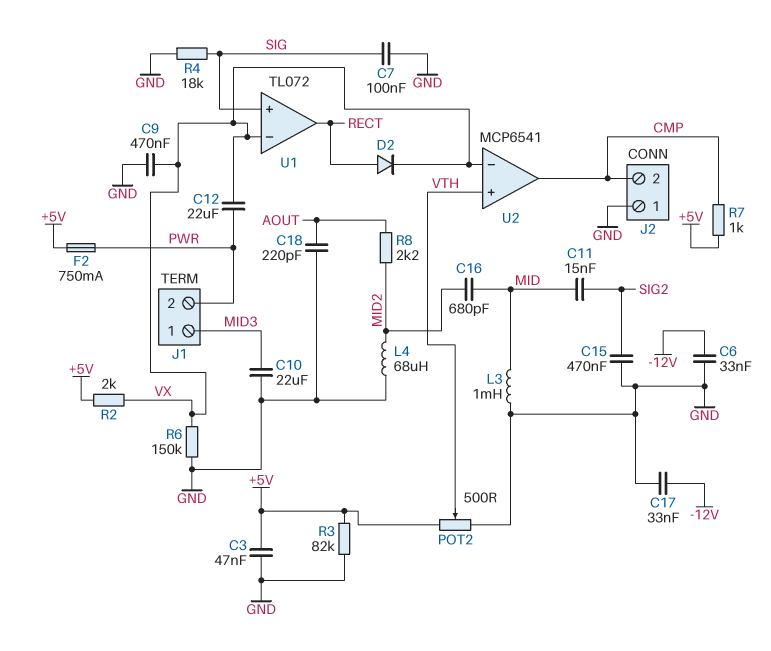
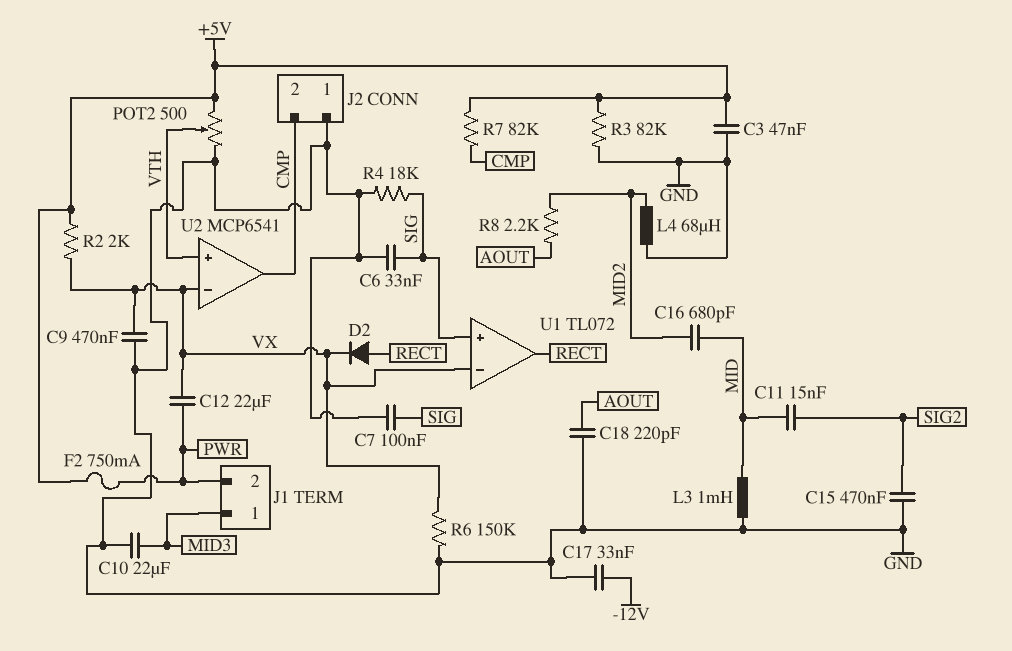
C6: 33nF (-12V, GND) -> 33nF (GND, SIG)
R7: 1k (+5V, CMP) -> 82k (+5V, CMP)

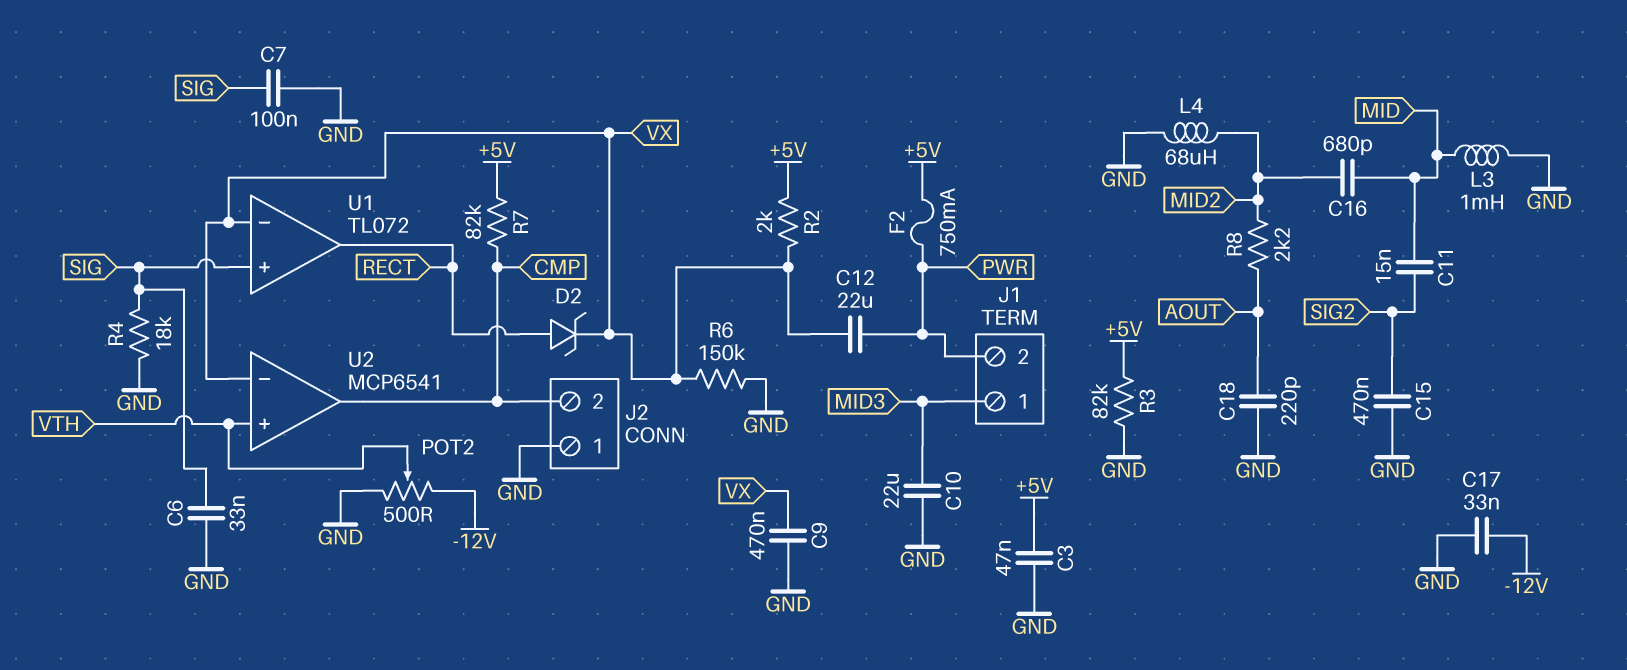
D2: diode (A RECT, K VX) -> zener (A RECT, K VX)
POT2: 500 (+5V, GND, wiper VTH) -> 500 (-12V, GND, wiper VTH)

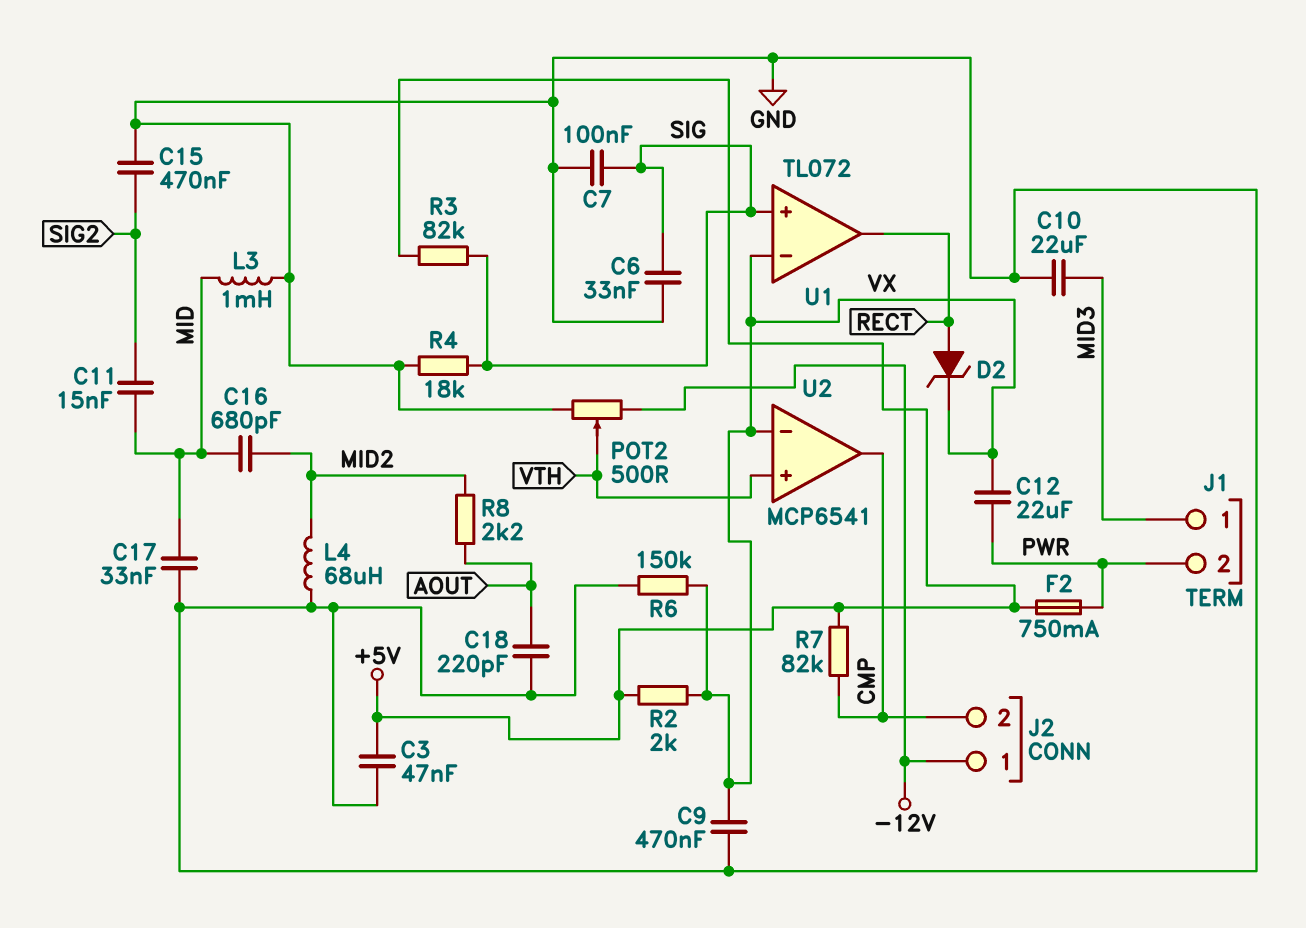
C17: 33nF (-12V, GND) -> 33nF (GND, MID)
J2 pin 1: GND -> -12V
R3: 82k (+5V, GND) -> 82k (+5V, SIG)

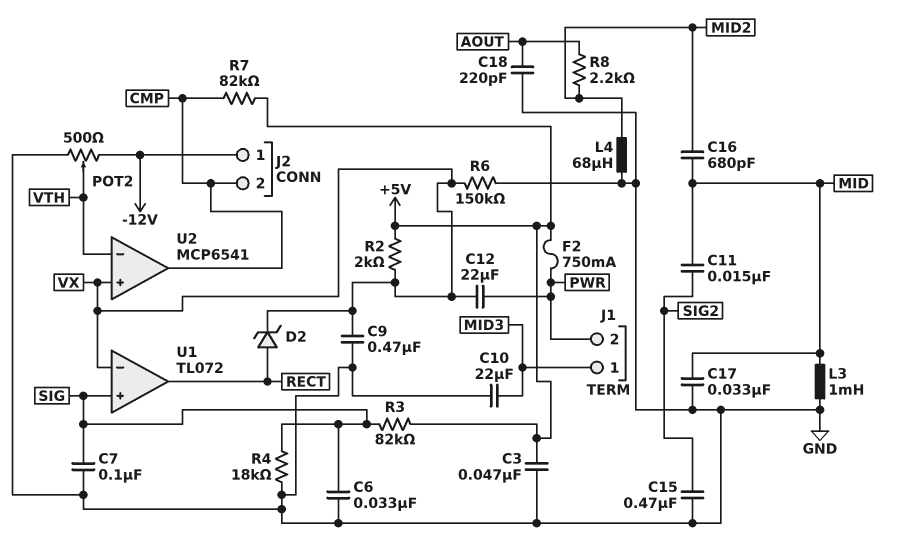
U2 pin in+: VTH -> VX
U2 pin in-: VX -> VTH

